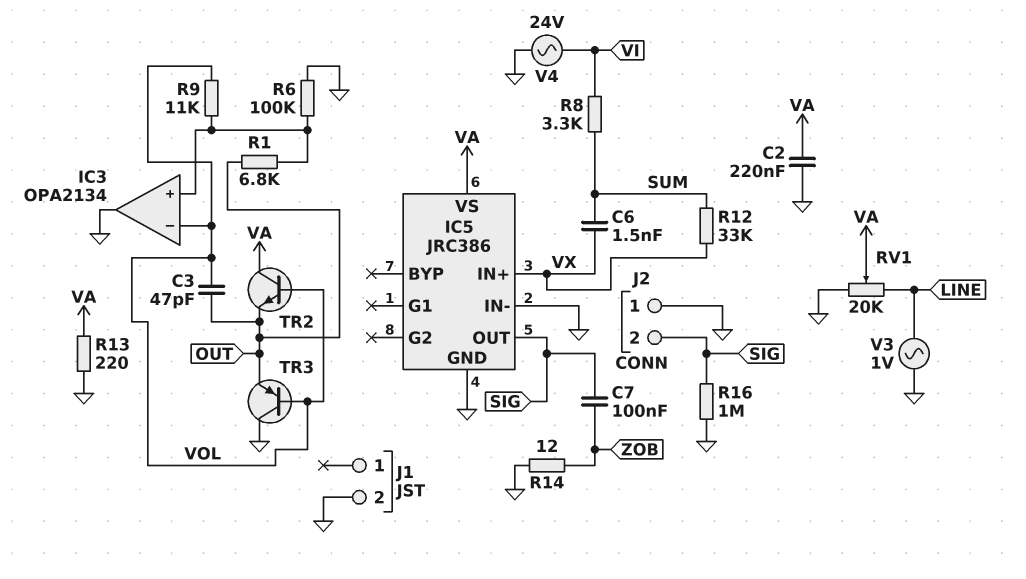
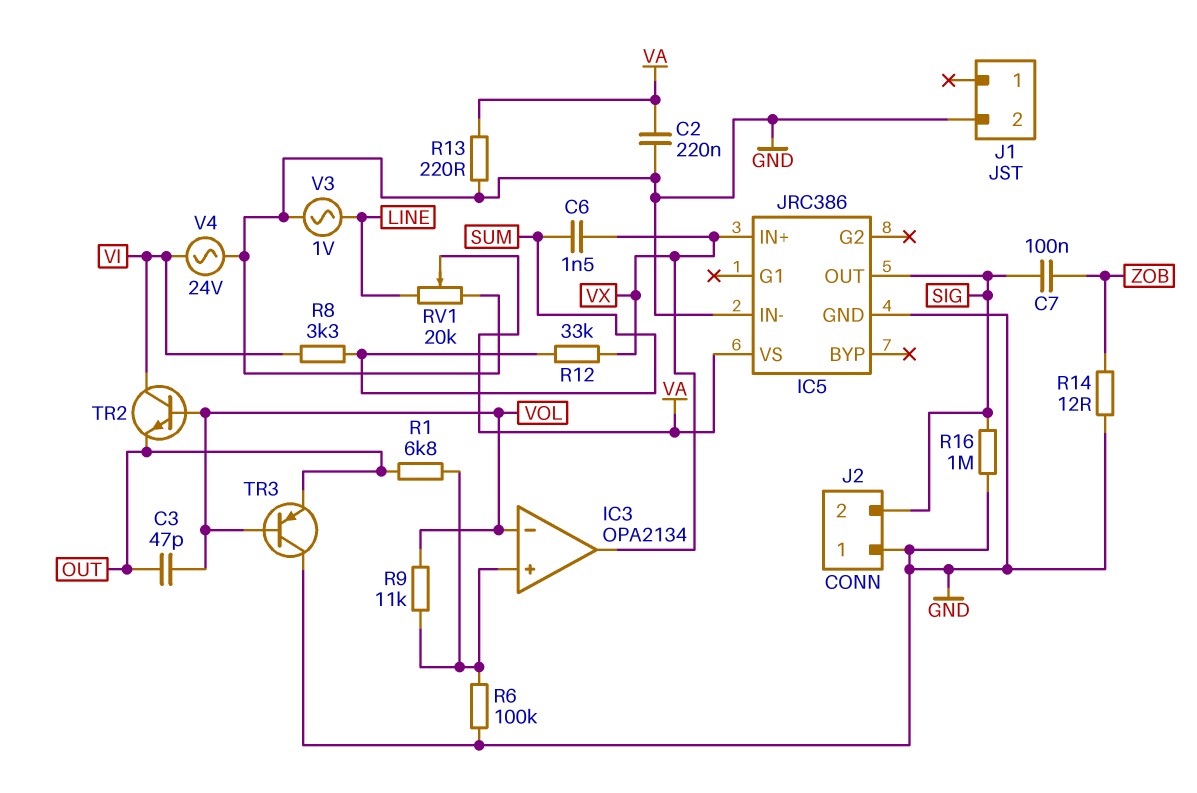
IC3 pin out: GND -> VX
TR2: NPN (B VOL, C VA, E OUT) -> NPN (B VOL, C VI, E OUT)

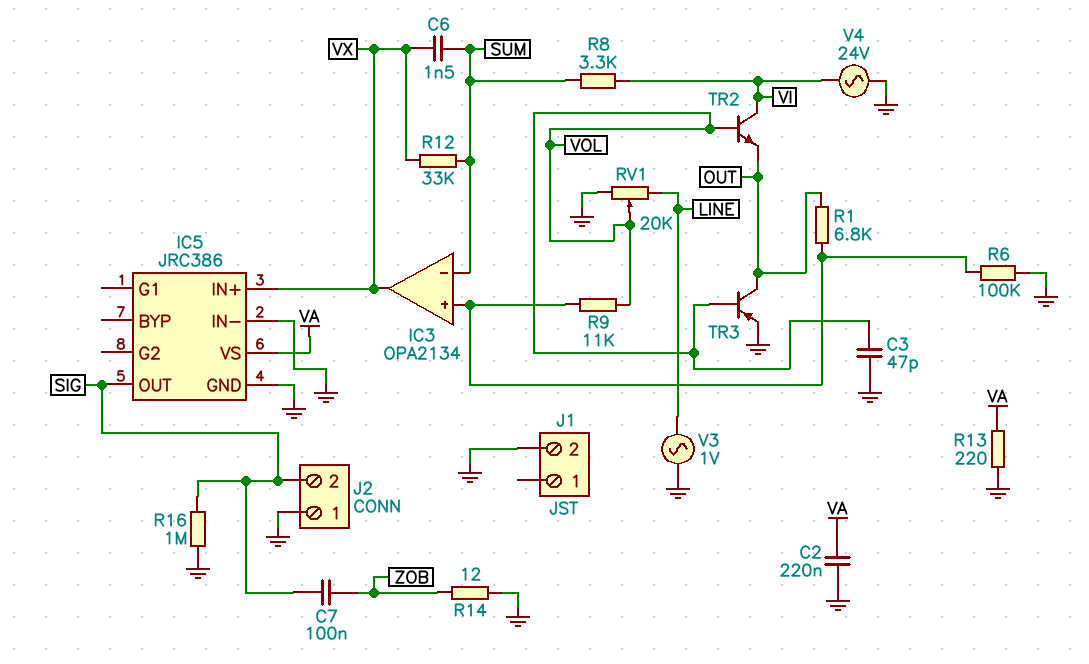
C3: 47pF (OUT, VOL) -> 47pF (GND, VOL)
IC3 pin in-: VOL -> SUM
RV1: 20k (GND, LINE, wiper VA) -> 20k (GND, LINE, wiper VOL)
TR3: PNP (B VOL, C GND, E OUT) -> PNP (B VOL, C OUT, E GND)

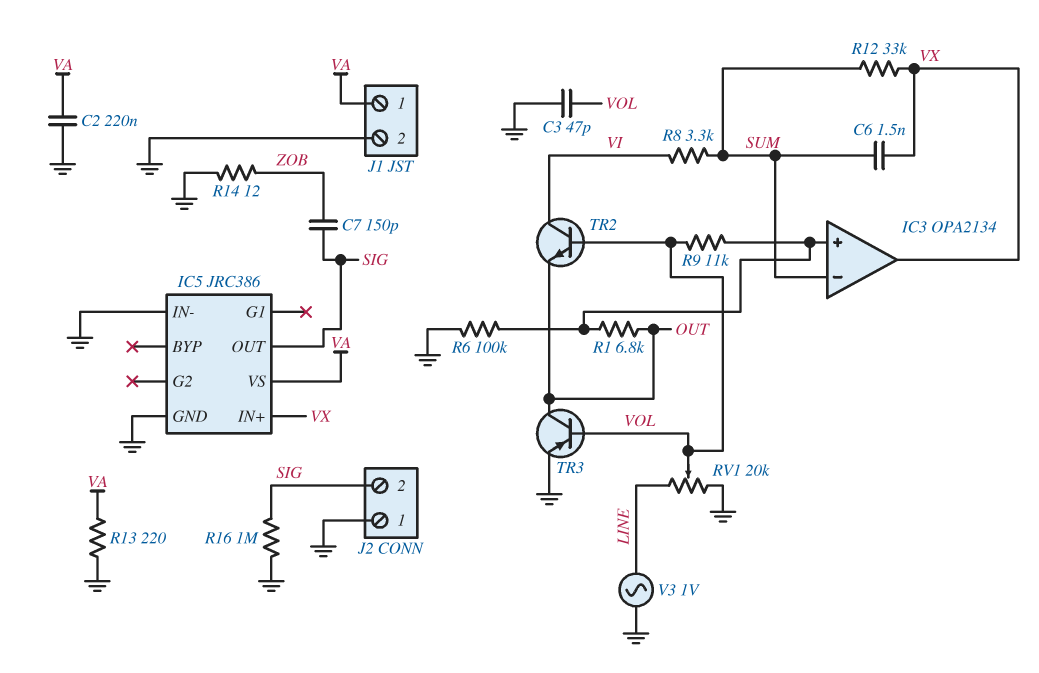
C7: 100nF (SIG, ZOB) -> 150pF (SIG, ZOB)
J1 pin 1: none -> VA
V4: AC 24V (GND, VI) -> none

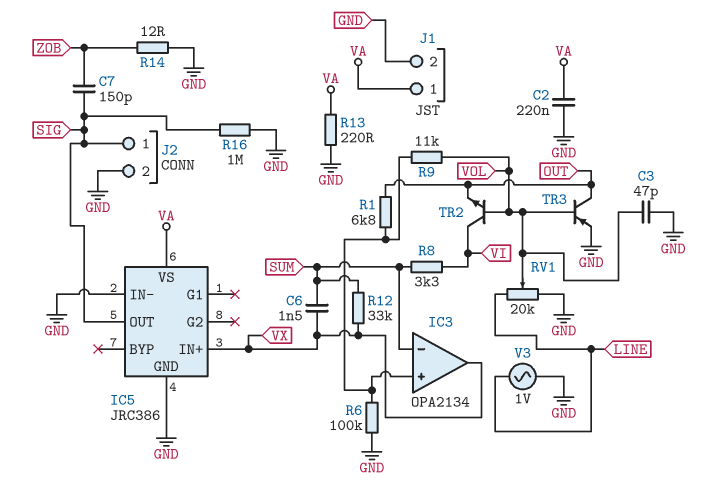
J2 pin 1: GND -> SIG
J2 pin 2: SIG -> GND

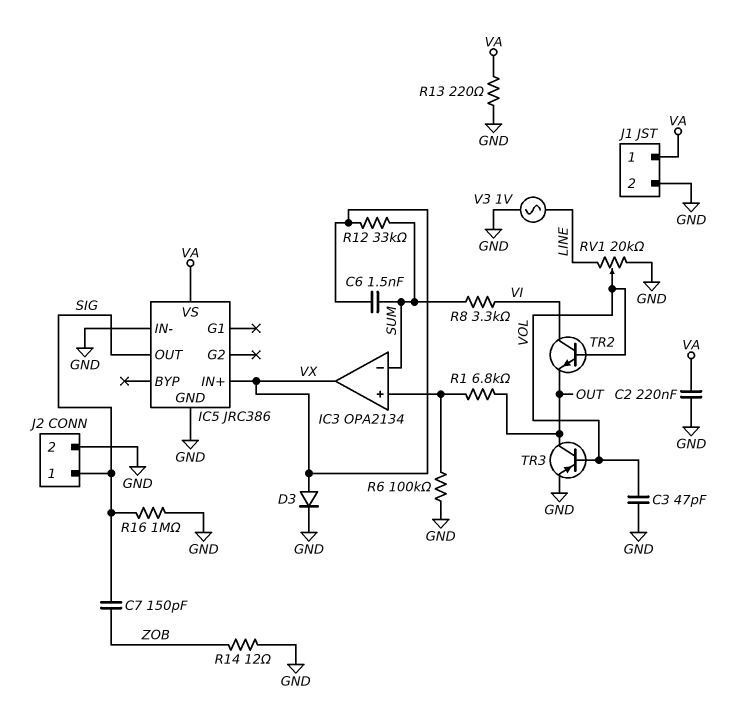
D3: none -> diode (A VX, K GND)
R9: 11k (IC3/in+, VOL) -> none

